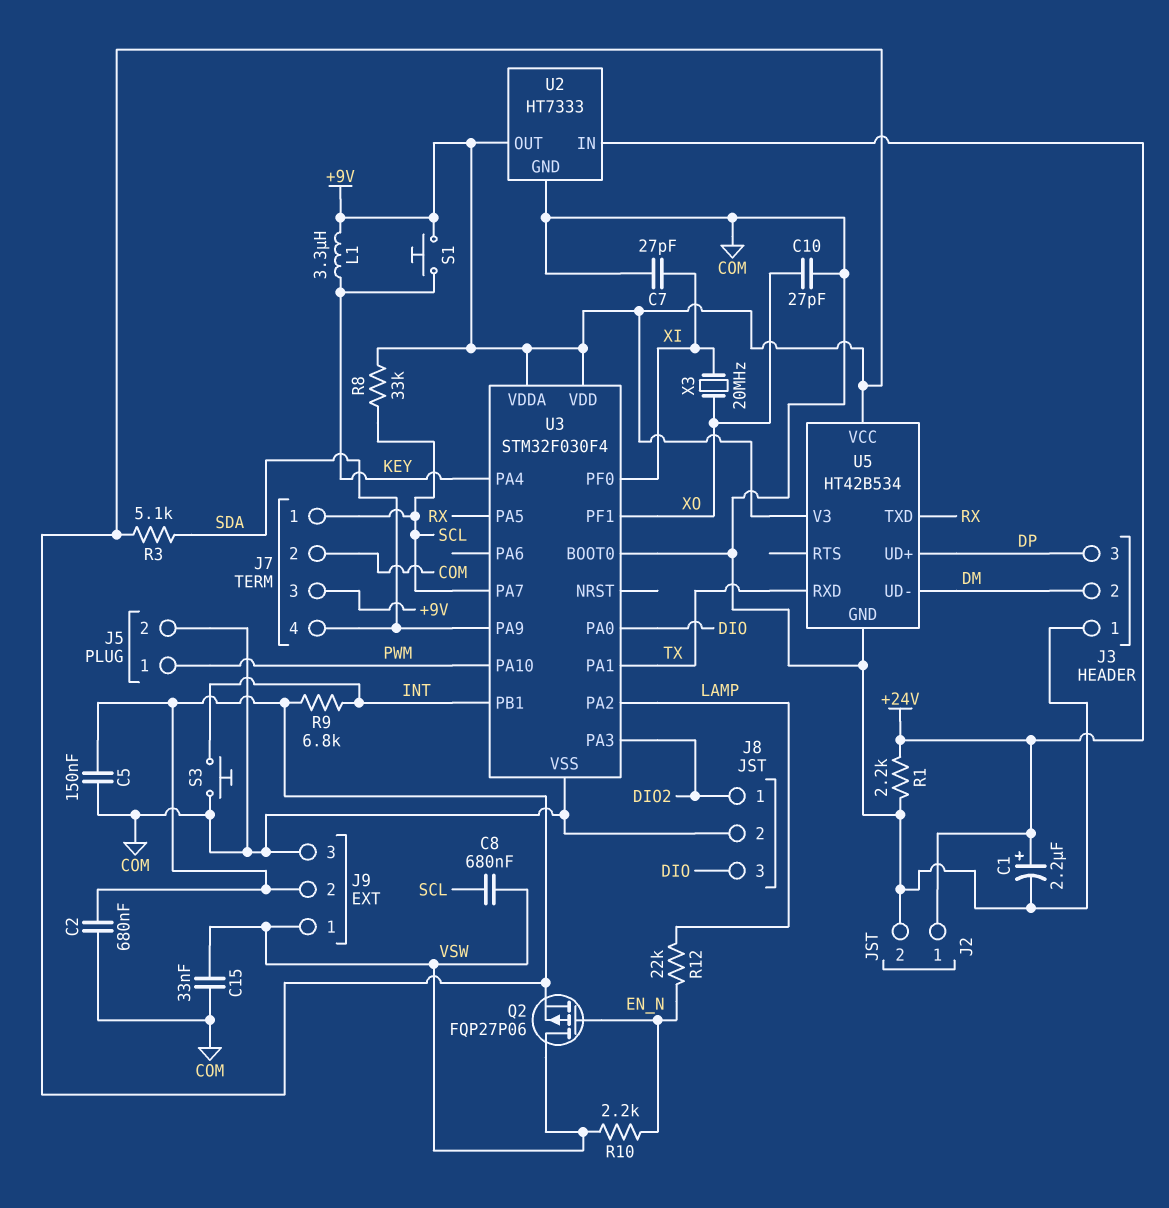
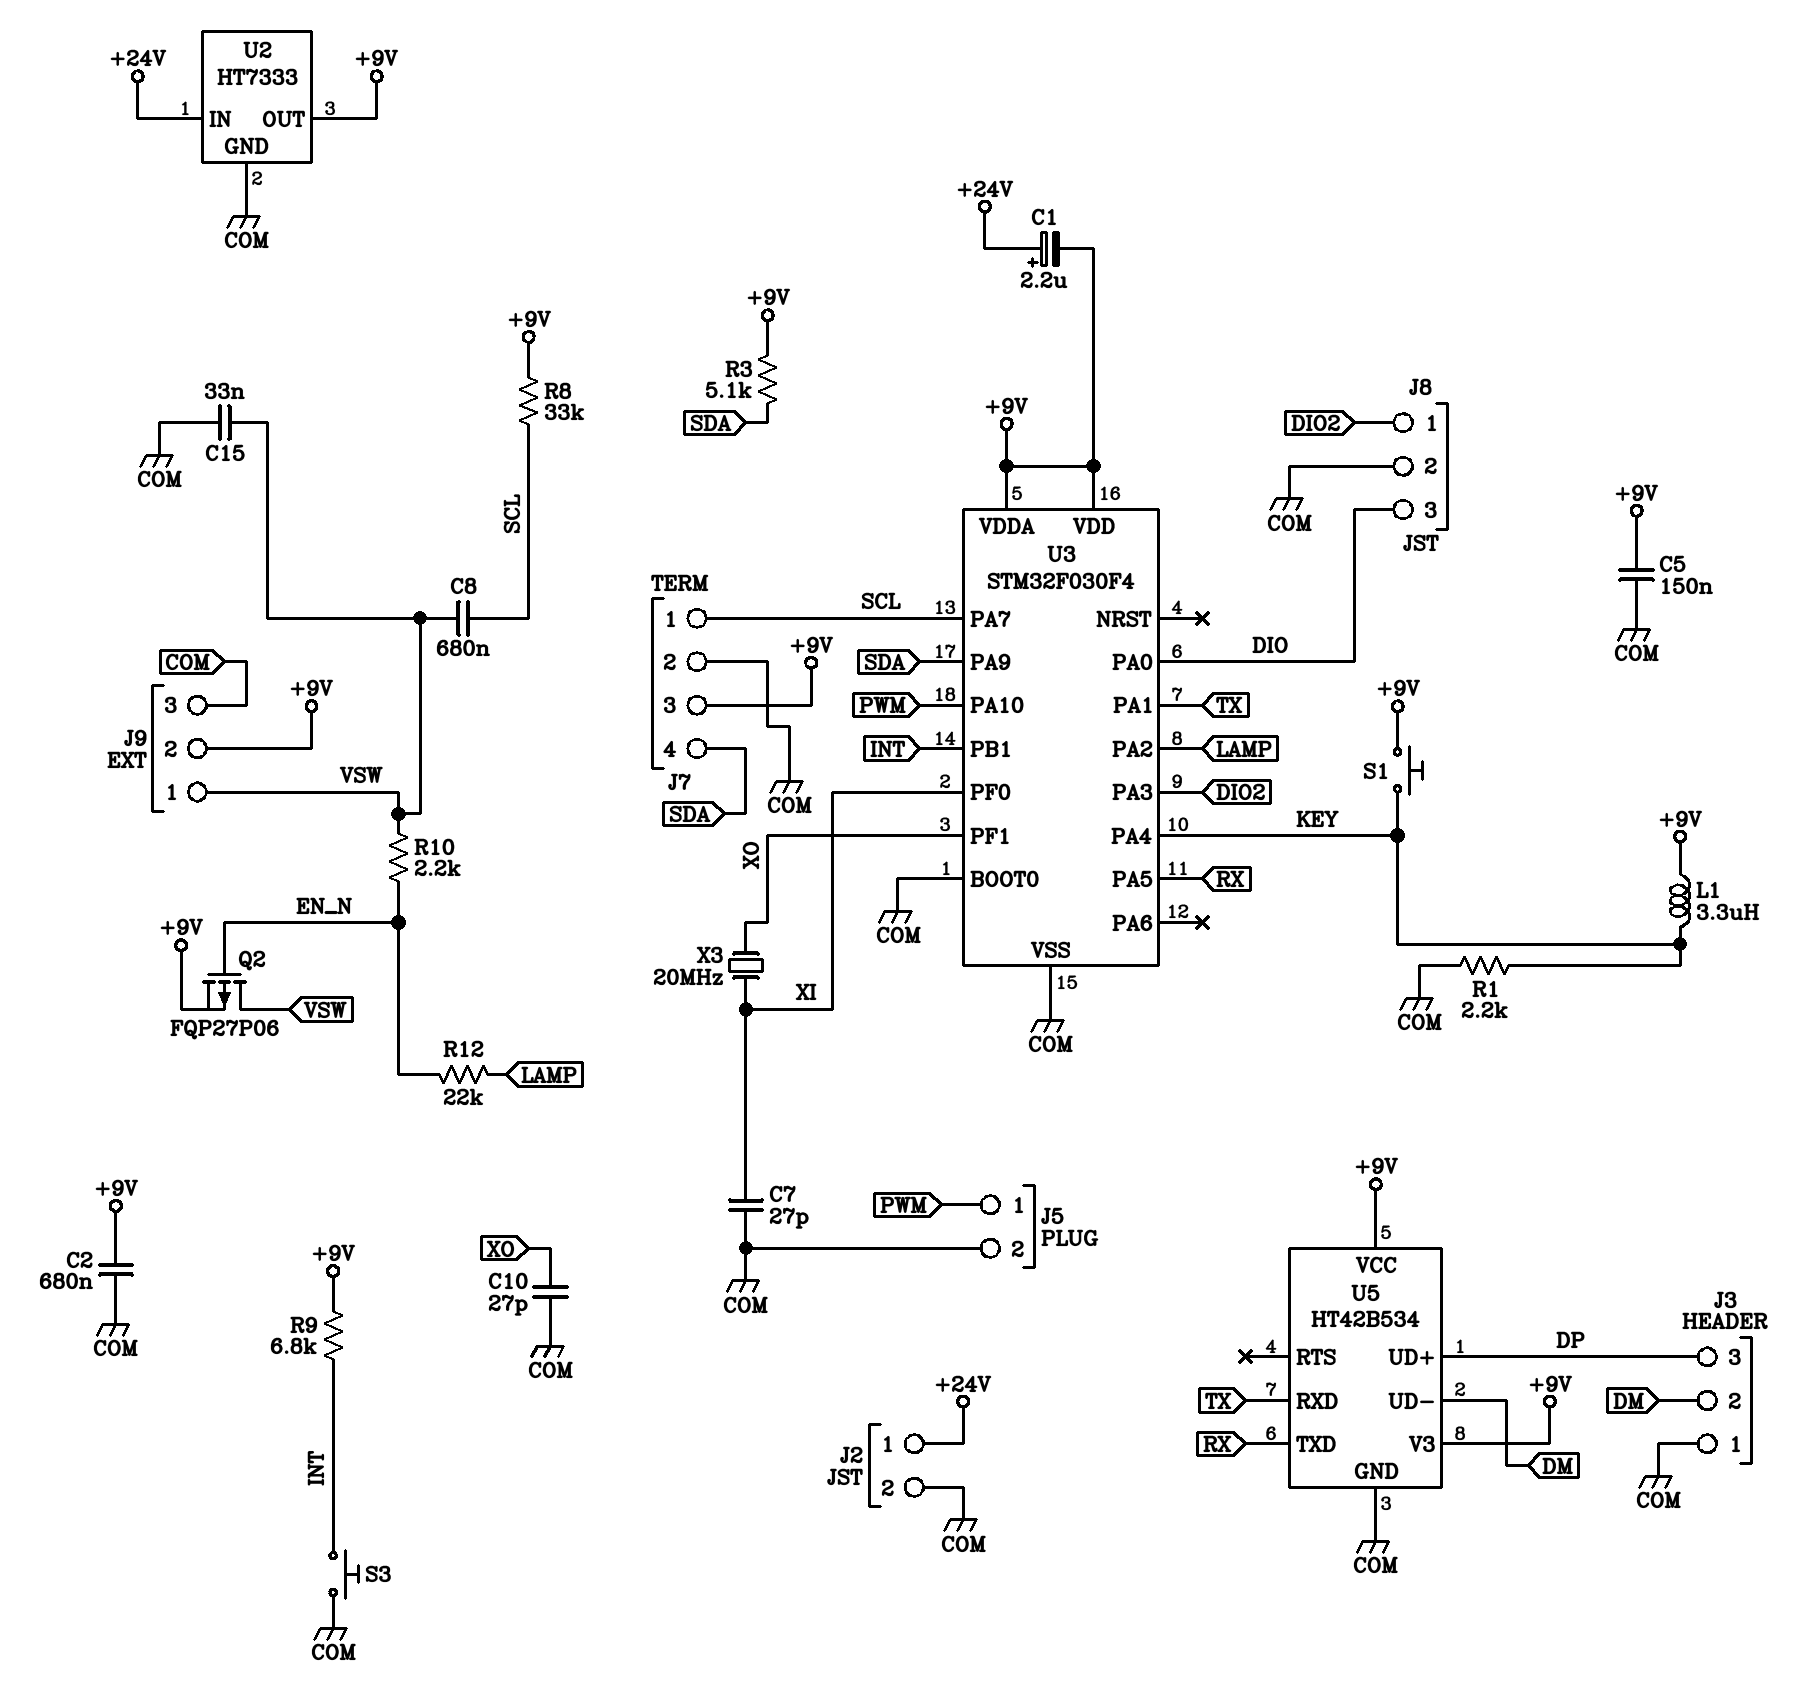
C1: 2.2uF (plus +24V, minus COM) -> 2.2uF (plus +24V, minus +9V)
R1: 2.2k (+24V, COM) -> 2.2k (COM, KEY)

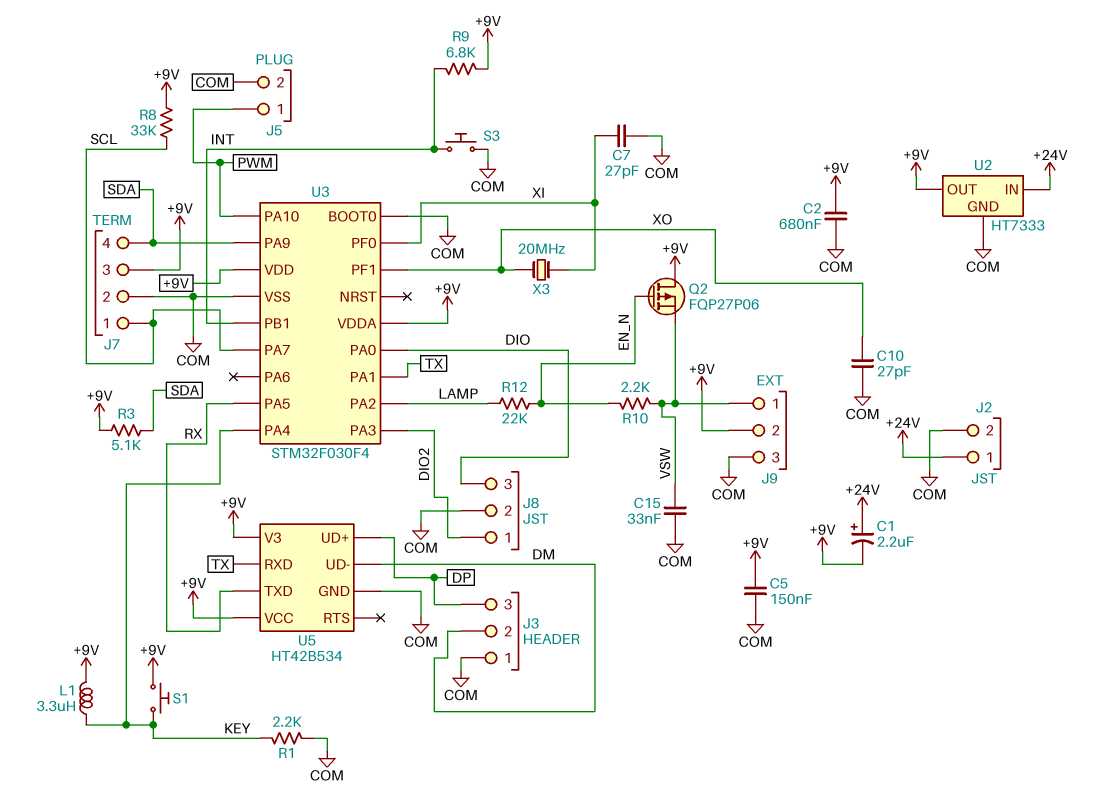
C8: 680nF (SCL, VSW) -> none
Q2: PMOS FQP27P06 (G EN_N, D VSW, S +9V) -> PMOS FQP27P06 (G EN_N, D +9V, S VSW)

